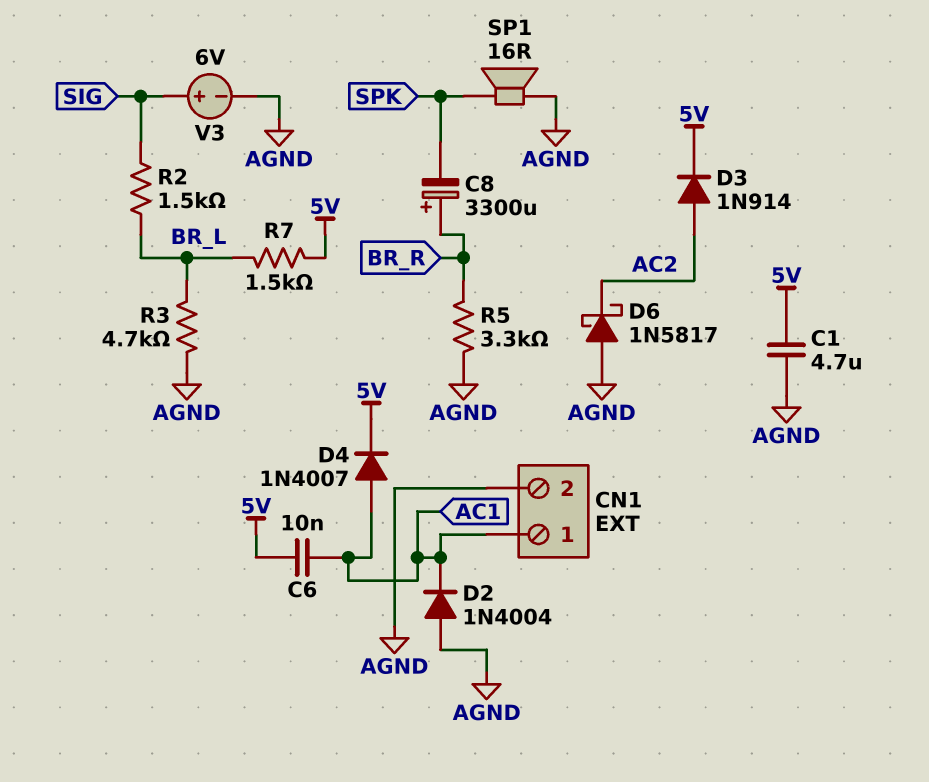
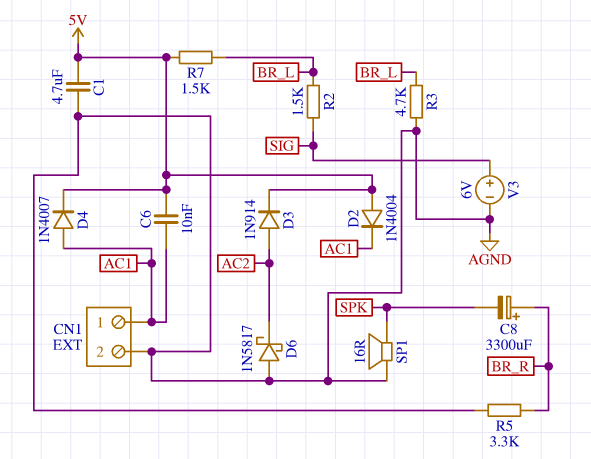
D2: diode 1N4004 (A AGND, K AC1) -> diode 1N4004 (A 5V, K AC1)

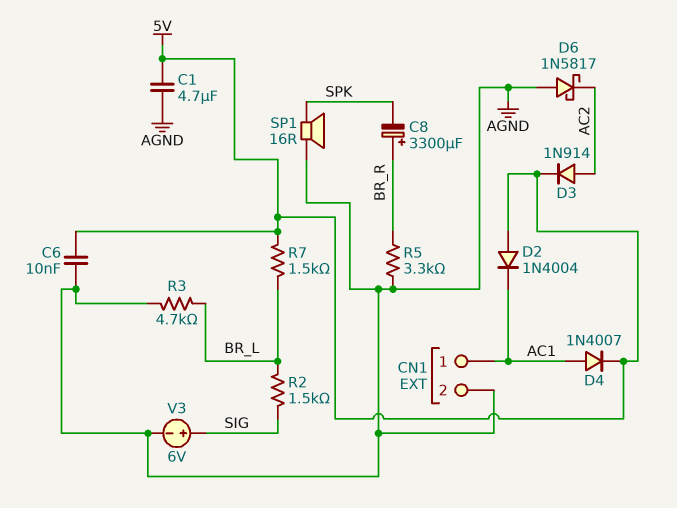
C6: 10nF (5V, AC1) -> 10nF (5V, AGND)

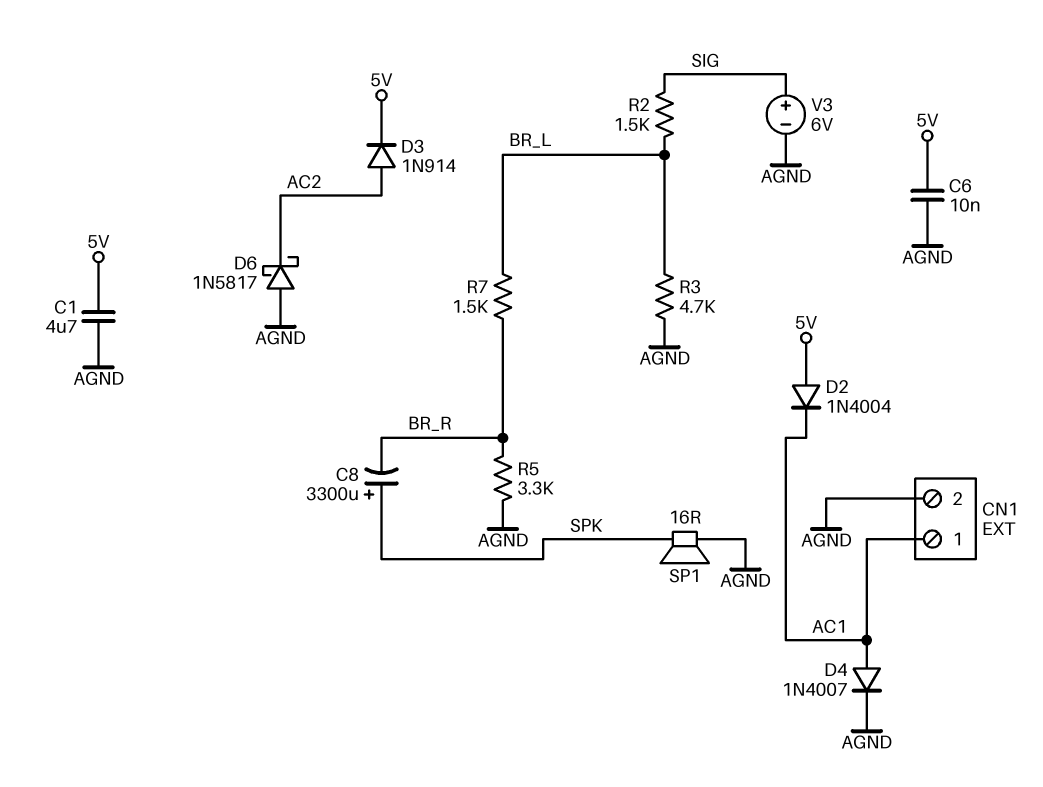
C8: 3300uF (plus BR_R, minus SPK) -> 3300uF (plus SPK, minus BR_R)
D4: diode 1N4007 (A AC1, K 5V) -> diode 1N4007 (A AC1, K AGND)
R7: 1.5k (5V, BR_L) -> 1.5k (BR_L, BR_R)

